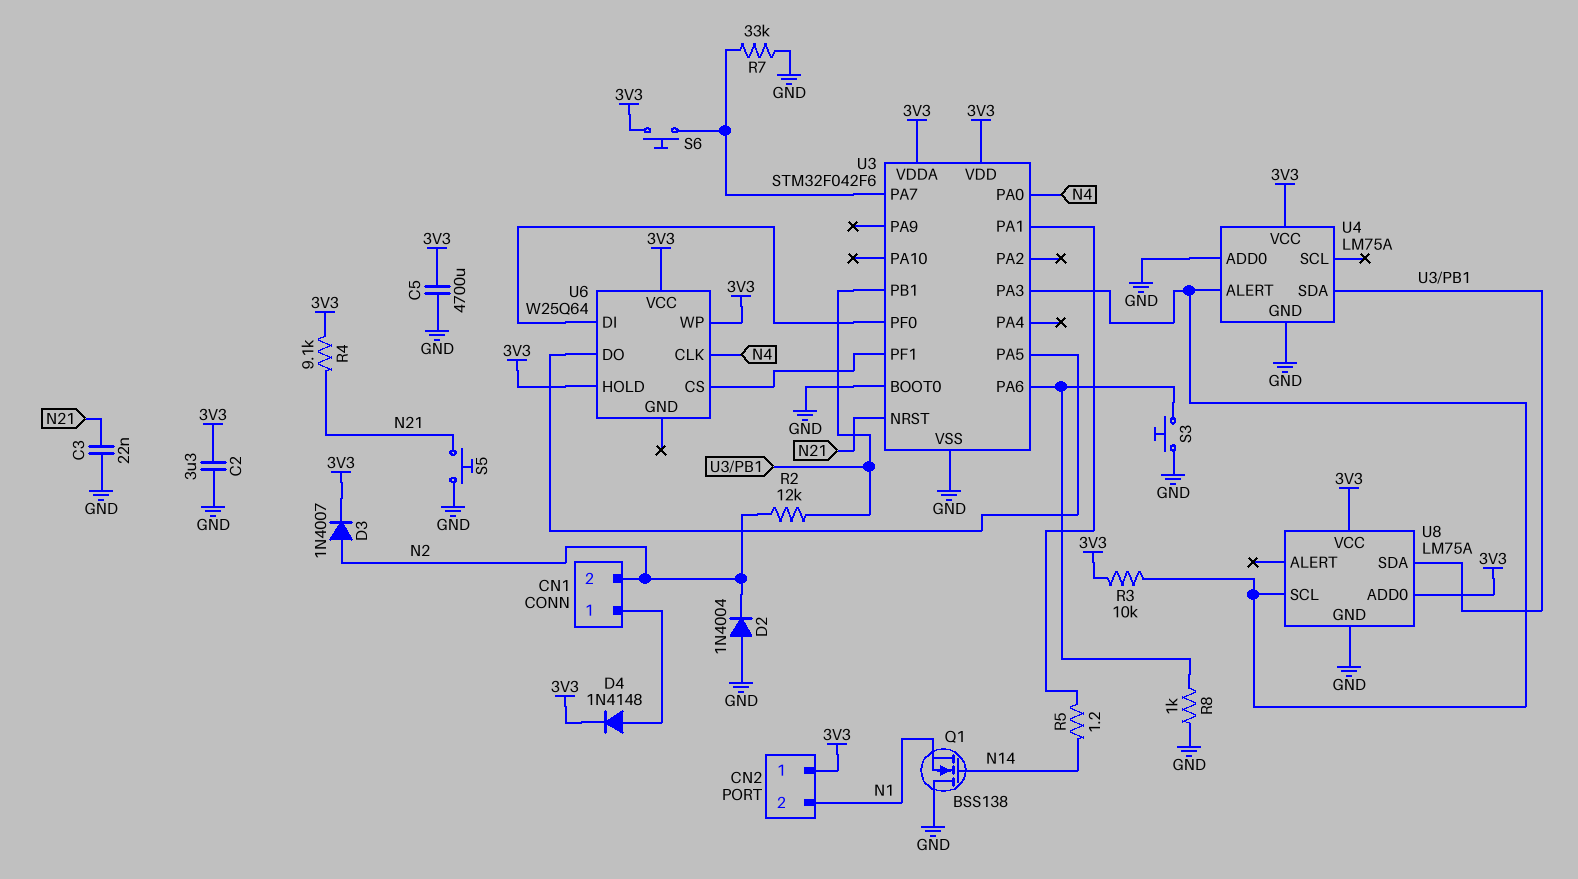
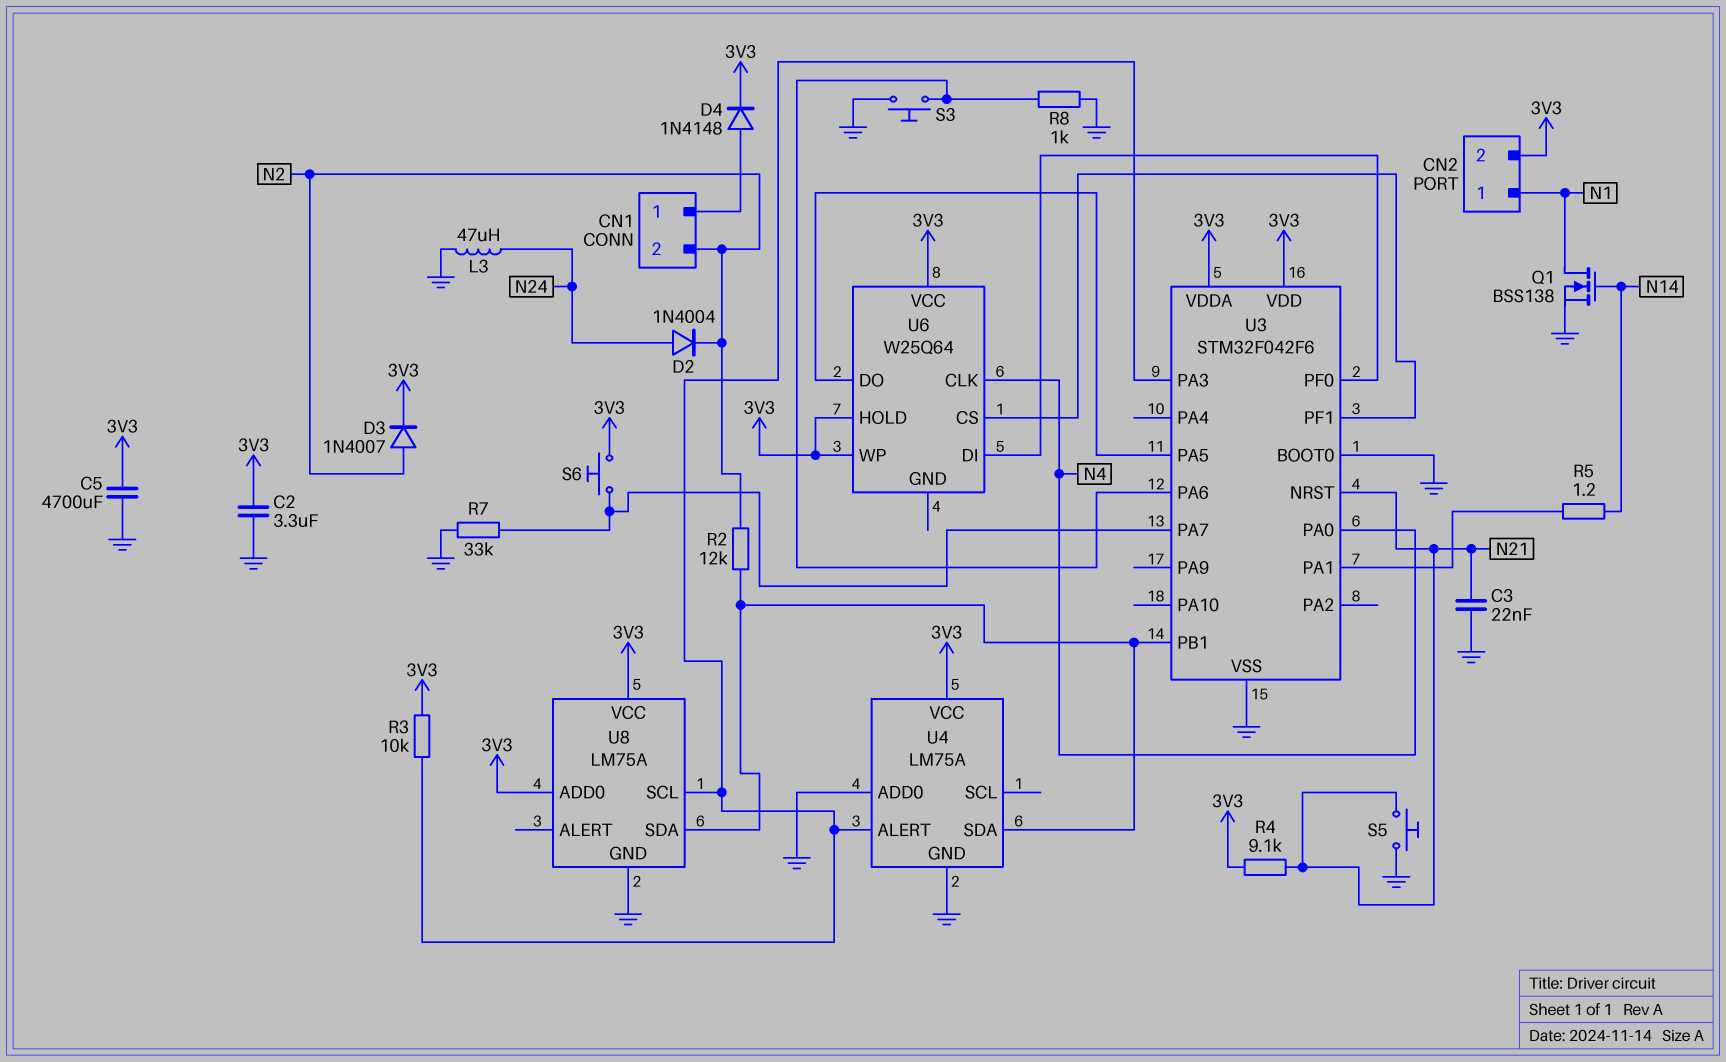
CN2 pin 1: 3V3 -> N1
CN2 pin 2: N1 -> 3V3
D2: diode 1N4004 (A GND, K N2) -> diode 1N4004 (A N24, K N2)
L3: none -> 47uH (GND, N24)
Q1: NMOS BSS138 (G N14, D GND, S N1) -> NMOS BSS138 (G N14, D N1, S GND)

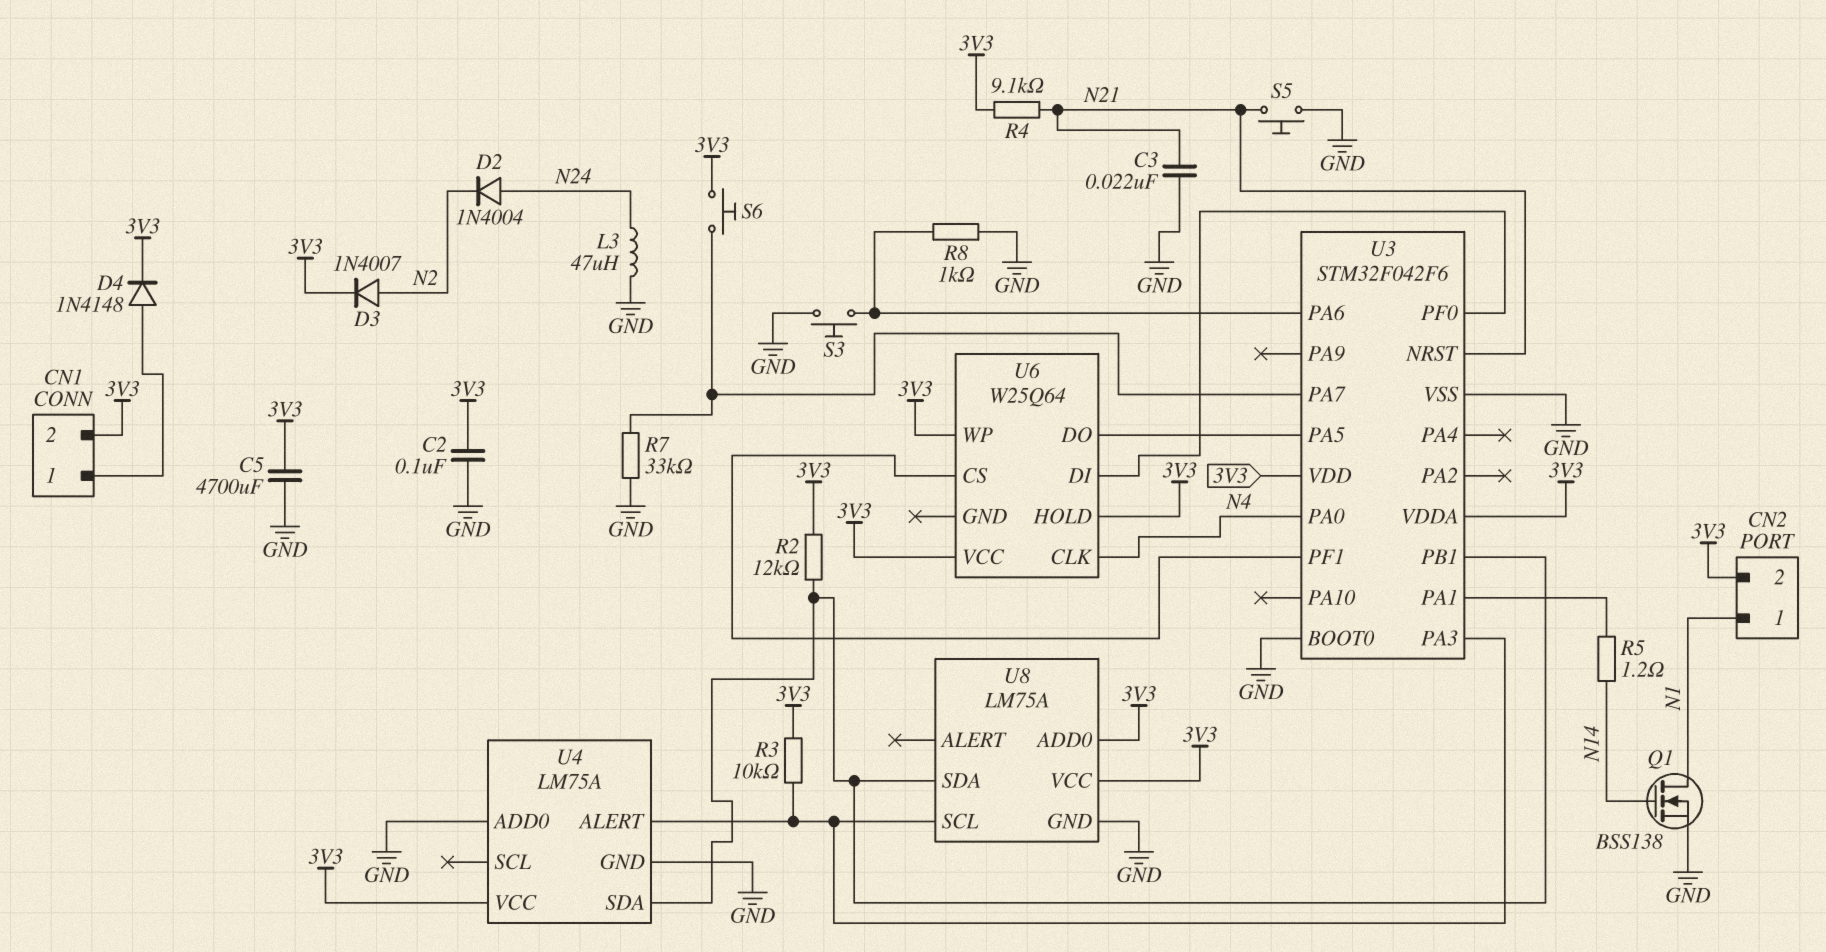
C2: 3.3uF (3V3, GND) -> 100nF (3V3, GND)
CN1 pin 2: N2 -> 3V3
R2: 12k (N2, U3/PB1) -> 12k (3V3, U3/PB1)

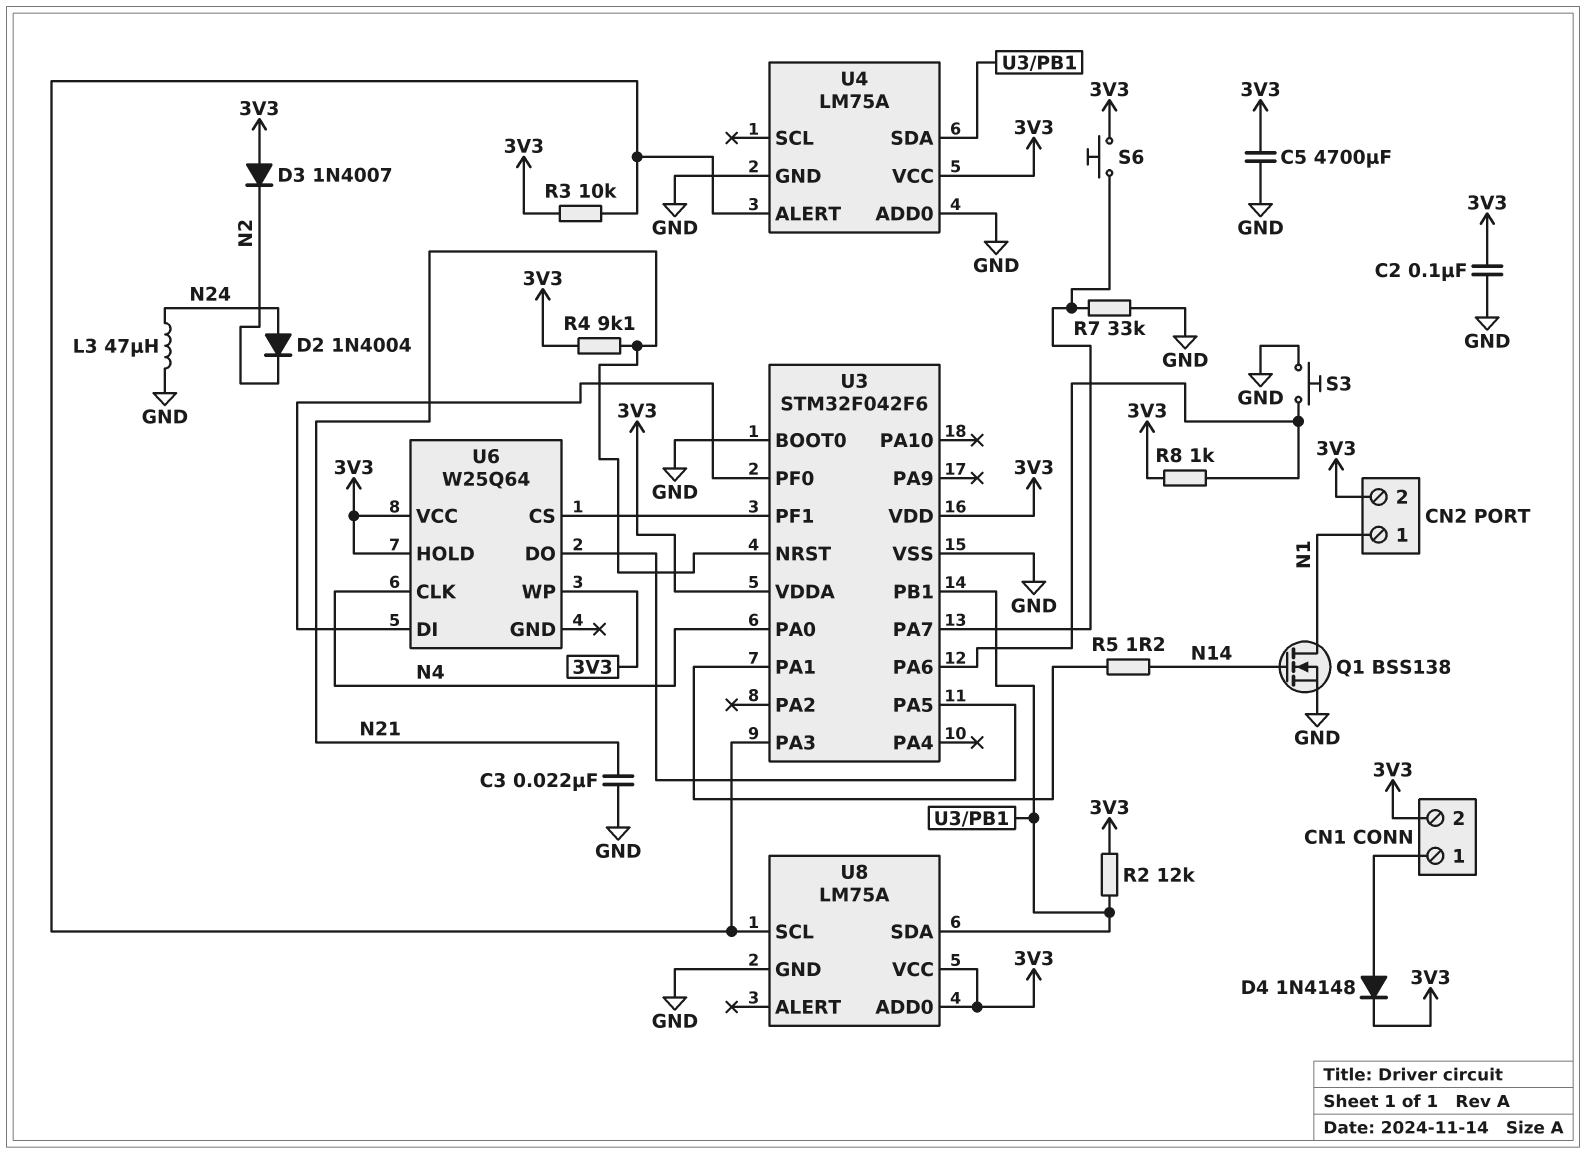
D3: diode 1N4007 (A N2, K 3V3) -> diode 1N4007 (A 3V3, K N2)
R8: 1k (GND, U3/PA6) -> 1k (3V3, U3/PA6)
S5: button (GND, N21) -> none

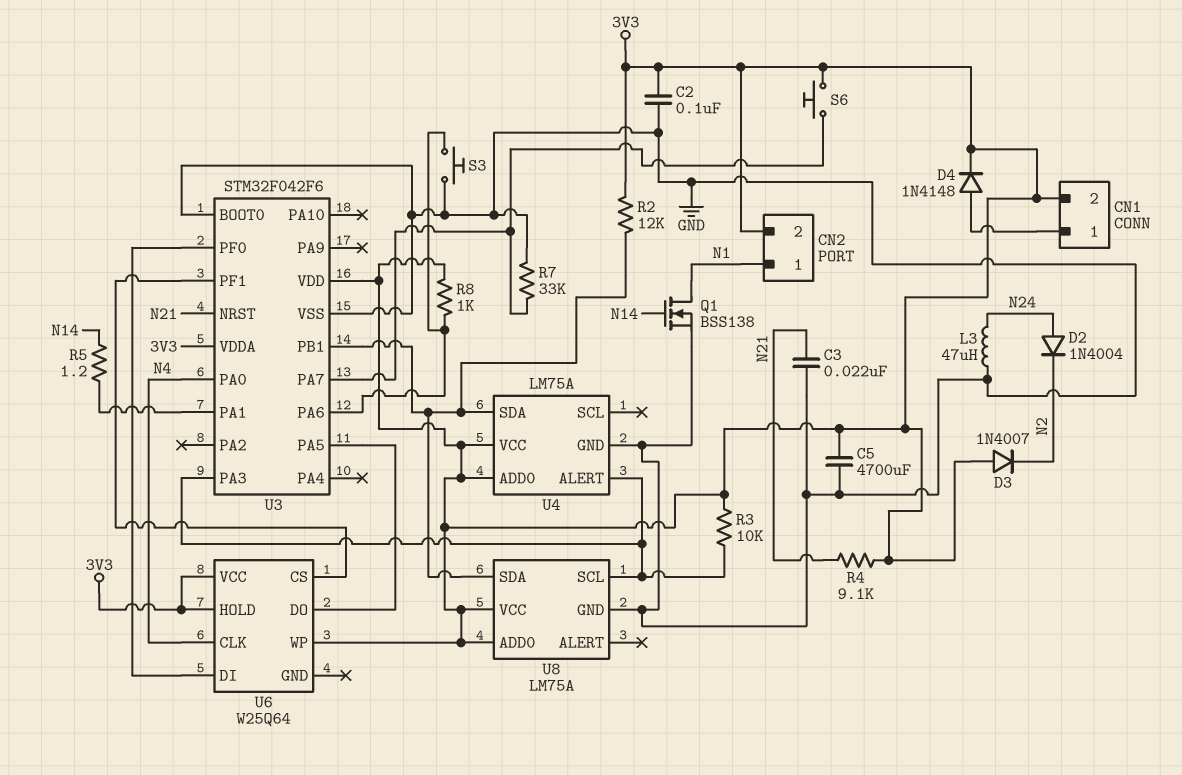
U4 pin ADD0: GND -> 3V3

